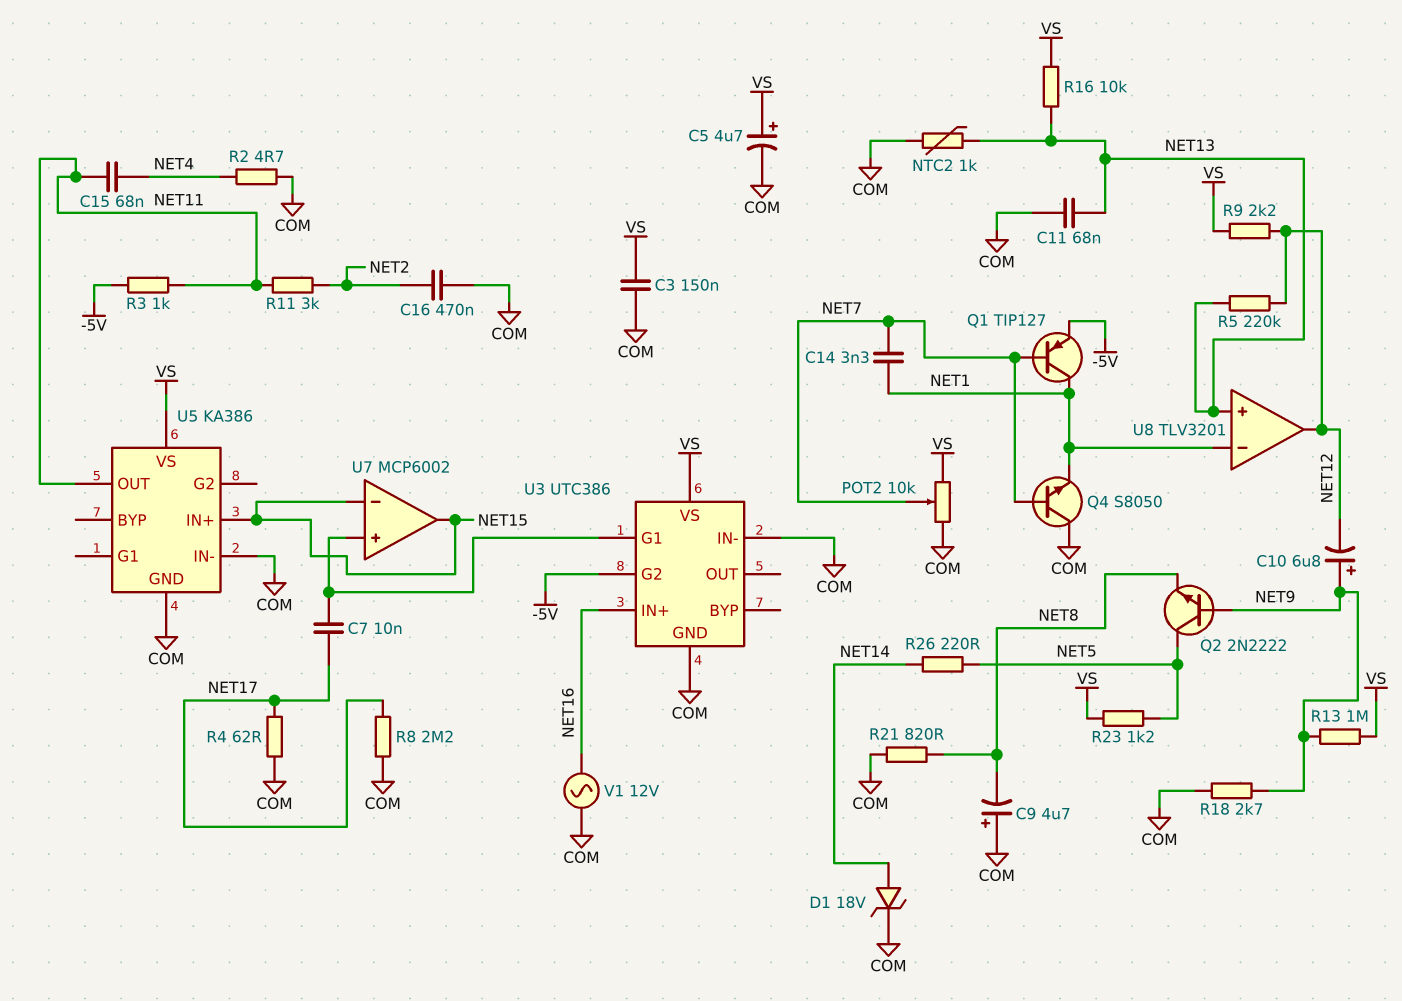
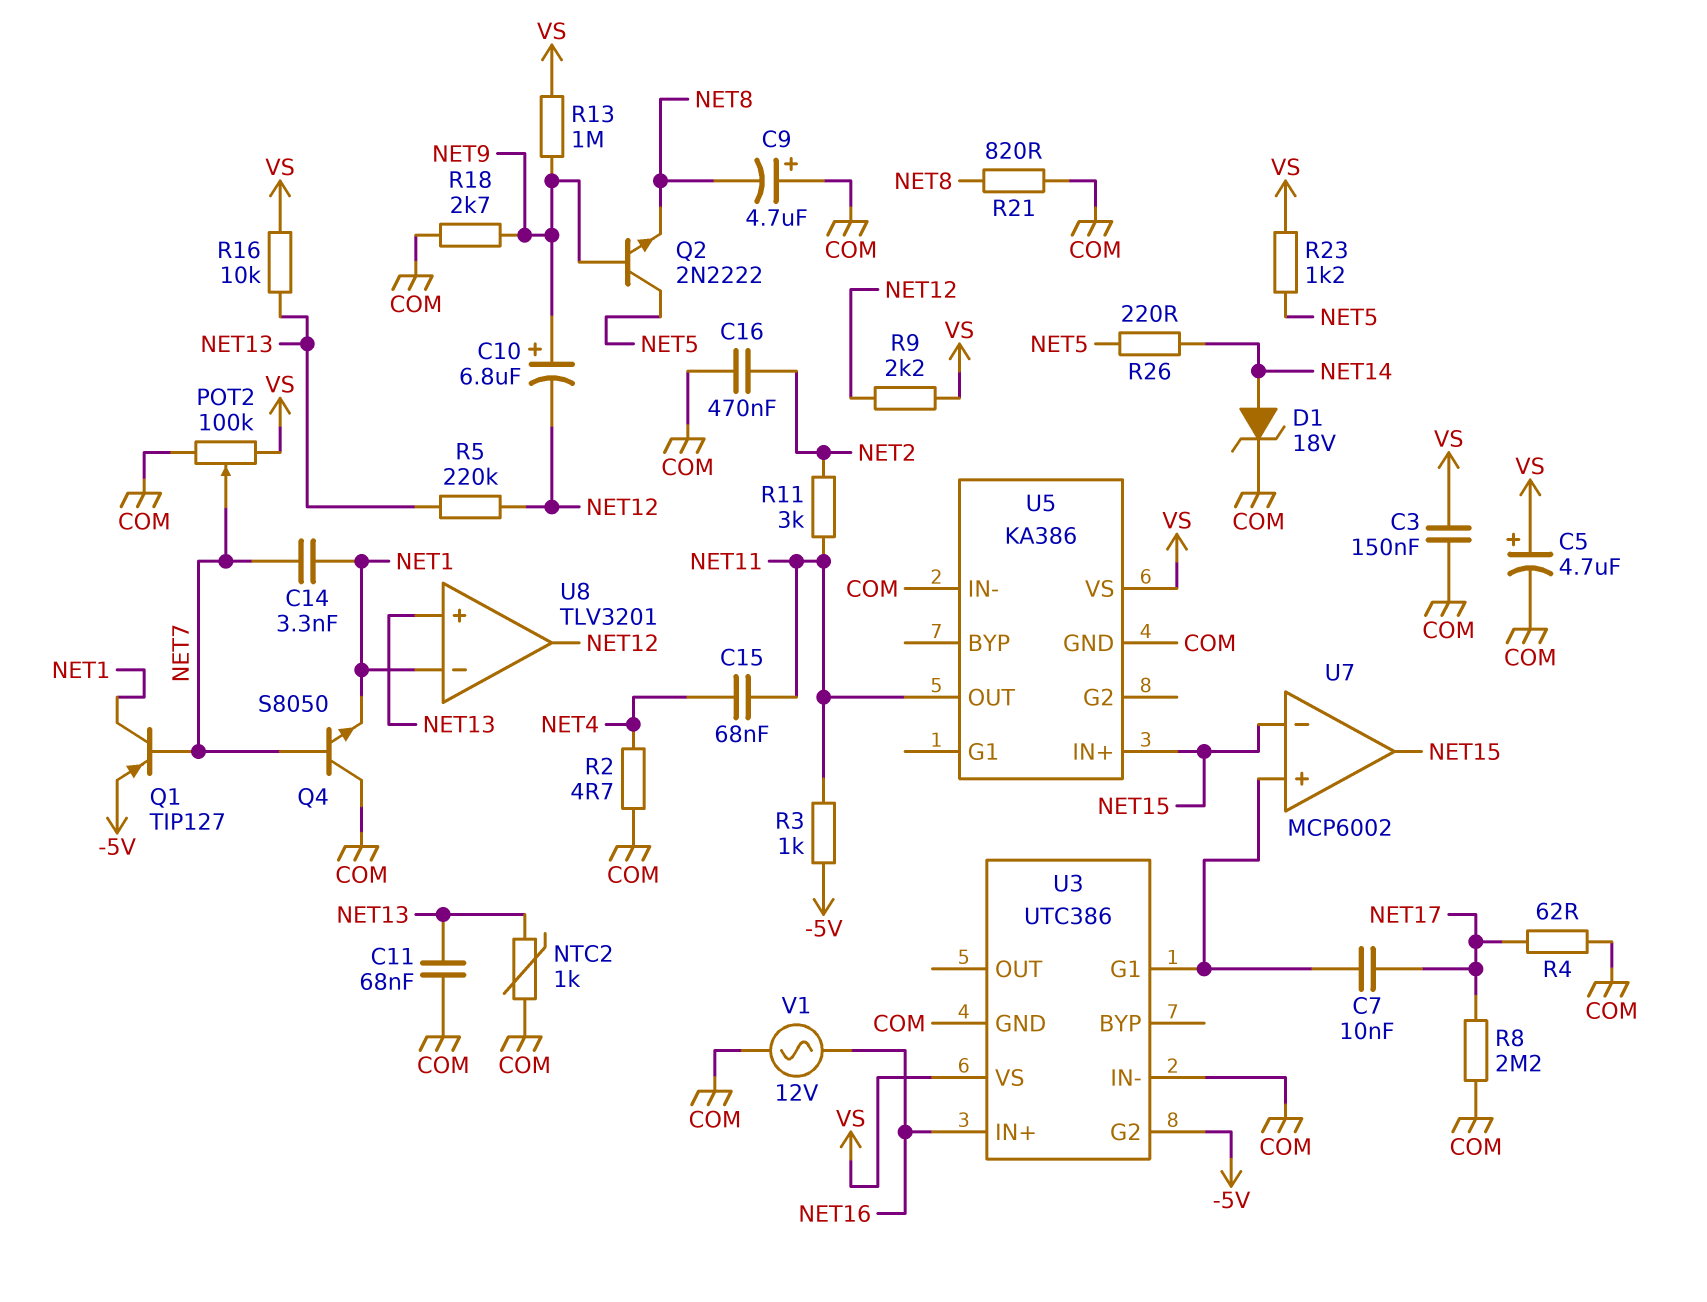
POT2: 10k (COM, VS, wiper NET7) -> 100k (COM, VS, wiper NET7)

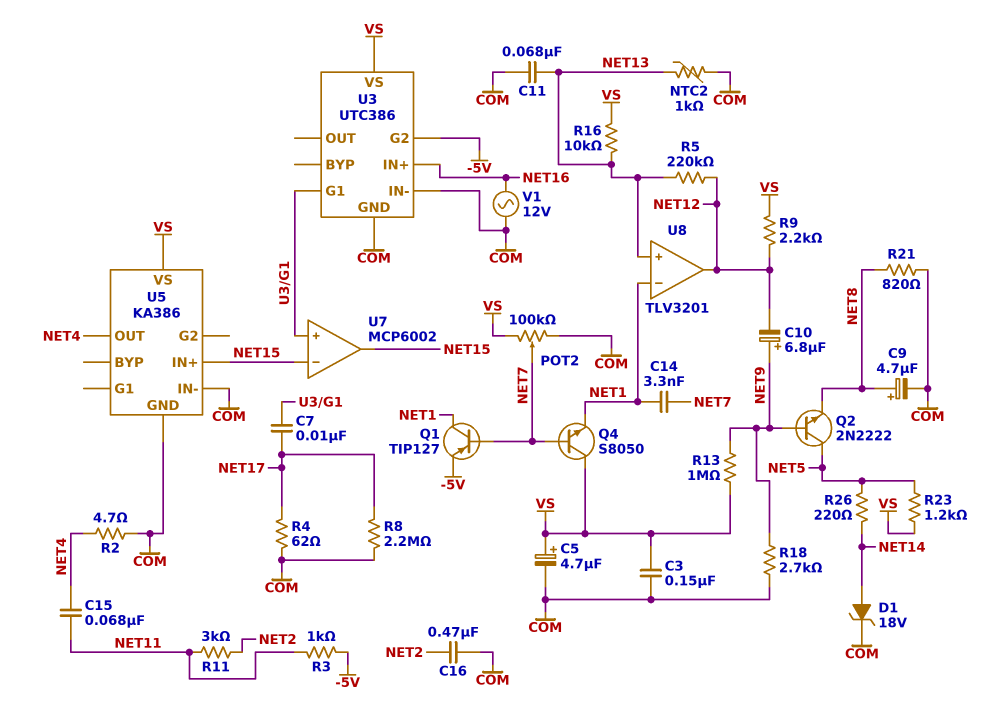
C9: 4.7uF (plus COM, minus NET8) -> 4.7uF (plus NET8, minus COM)
Q4: NPN S8050 (B NET7, C COM, E NET1) -> NPN S8050 (B NET7, C VS, E NET1)
U5 pin OUT: NET11 -> NET4

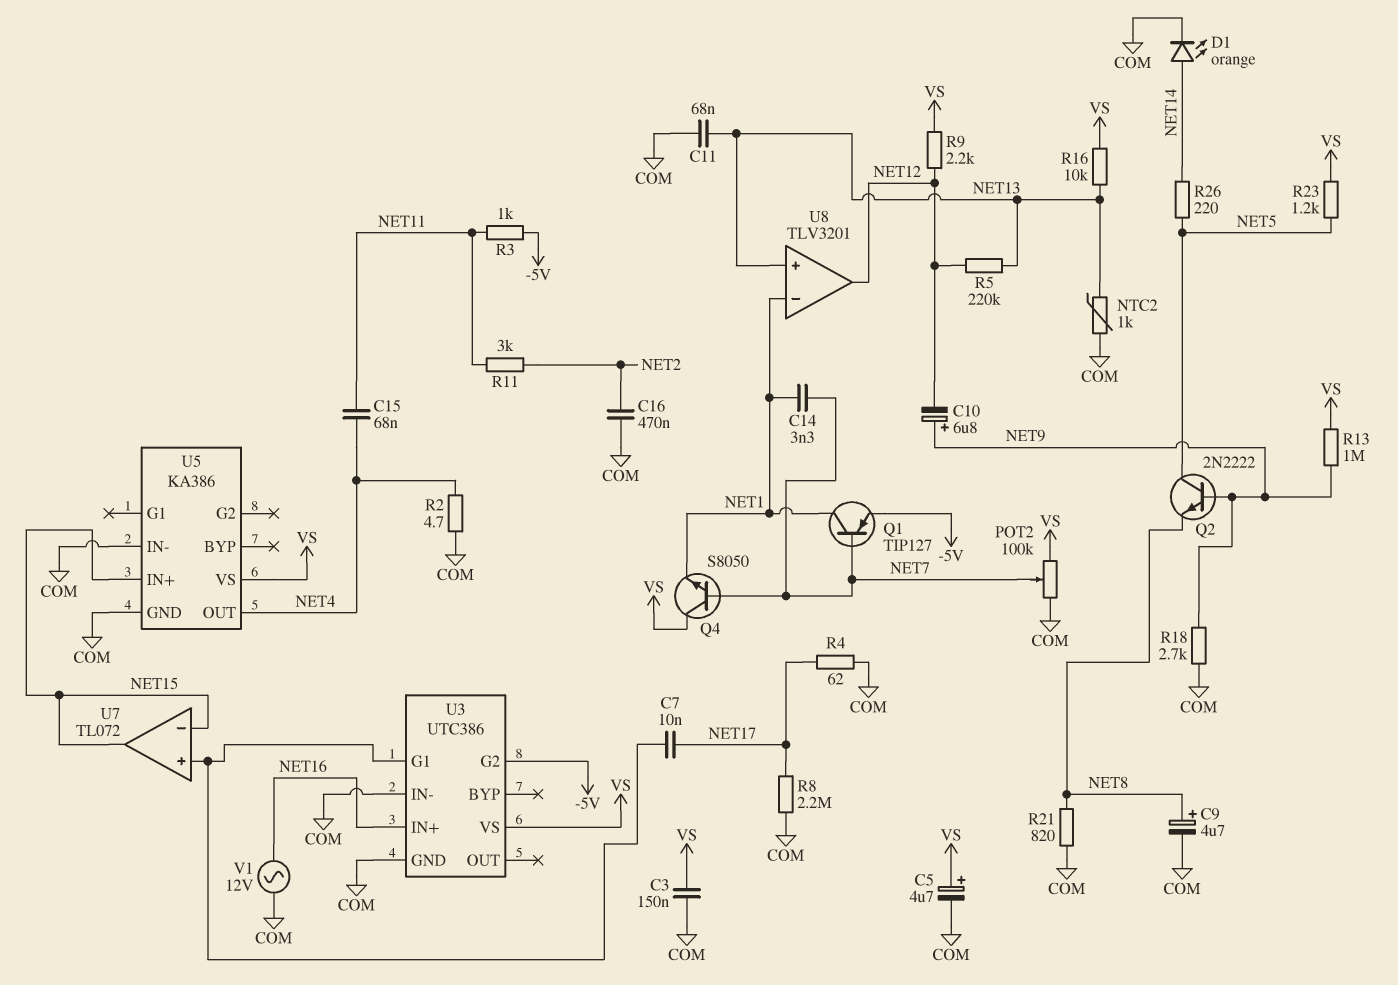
D1: zener 18V (A NET14, K COM) -> LED orange (A NET14, K COM)
U7: MCP6002 -> TL072

